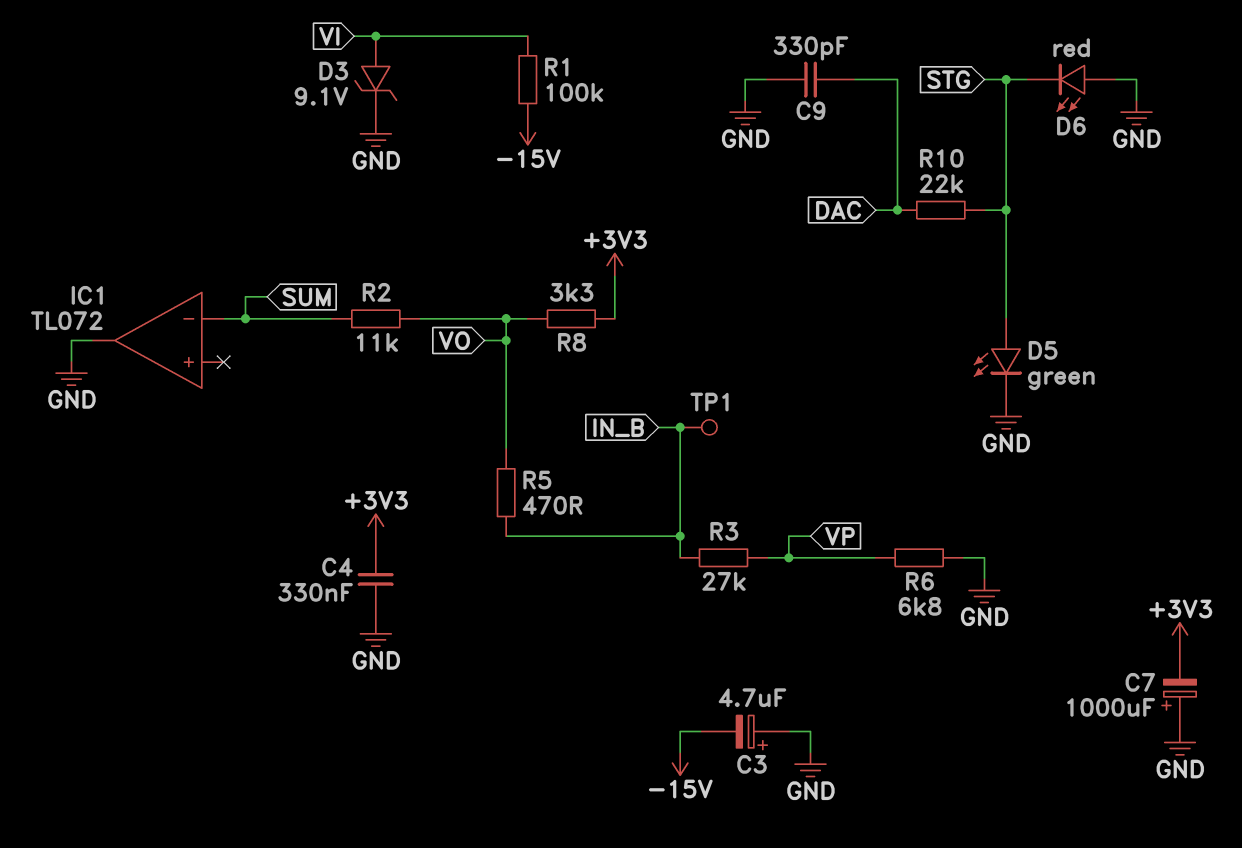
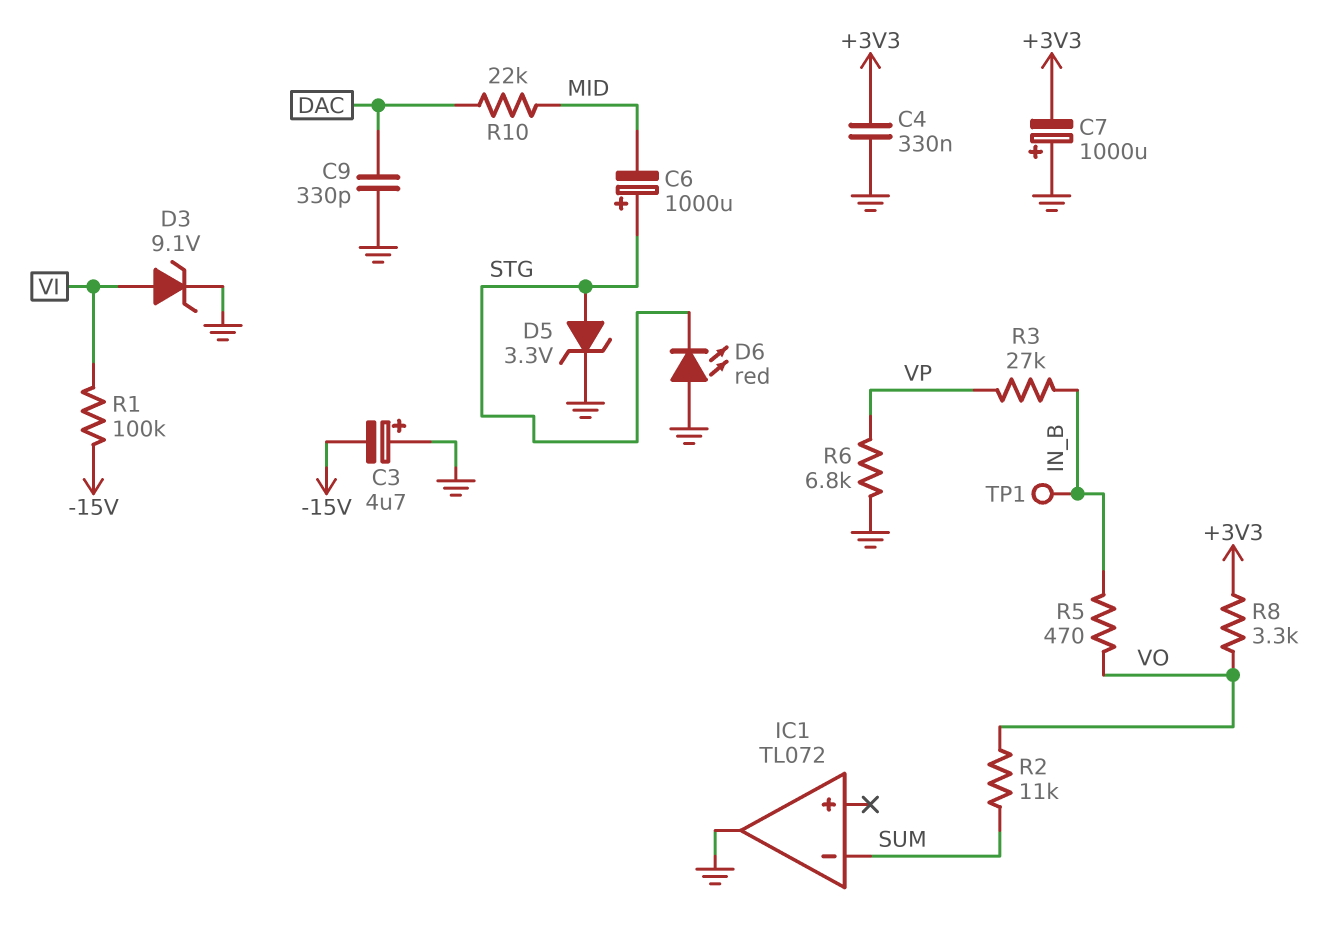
C6: none -> 1000uF (plus STG, minus MID)
D5: LED green (A STG, K GND) -> zener 3.3V (A STG, K GND)
R10: 22k (DAC, STG) -> 22k (DAC, MID)

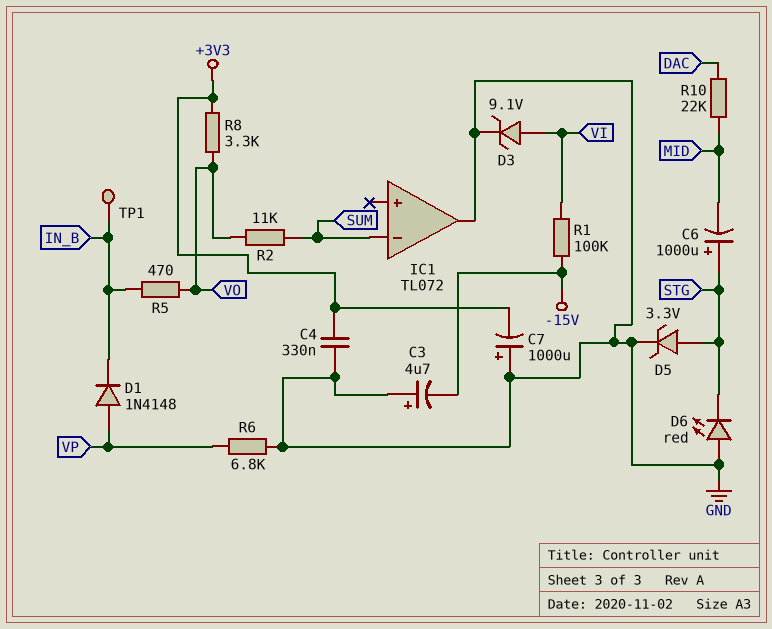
C9: 330pF (DAC, GND) -> none
D1: none -> diode 1N4148 (A VP, K IN_B)
R3: 27k (IN_B, VP) -> none

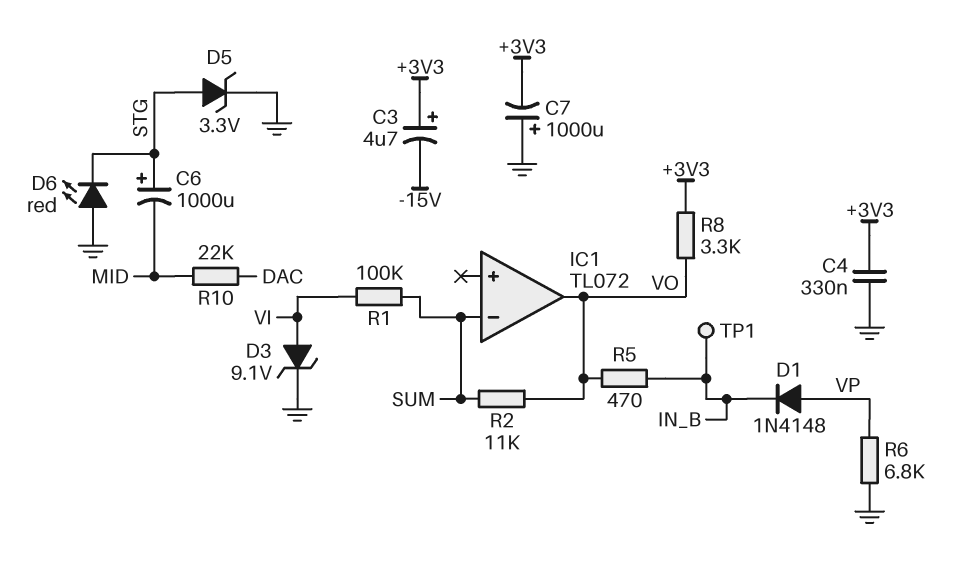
C3: 4.7uF (plus GND, minus -15V) -> 4.7uF (plus +3V3, minus -15V)
IC1 pin out: GND -> VO
R1: 100k (-15V, VI) -> 100k (SUM, VI)

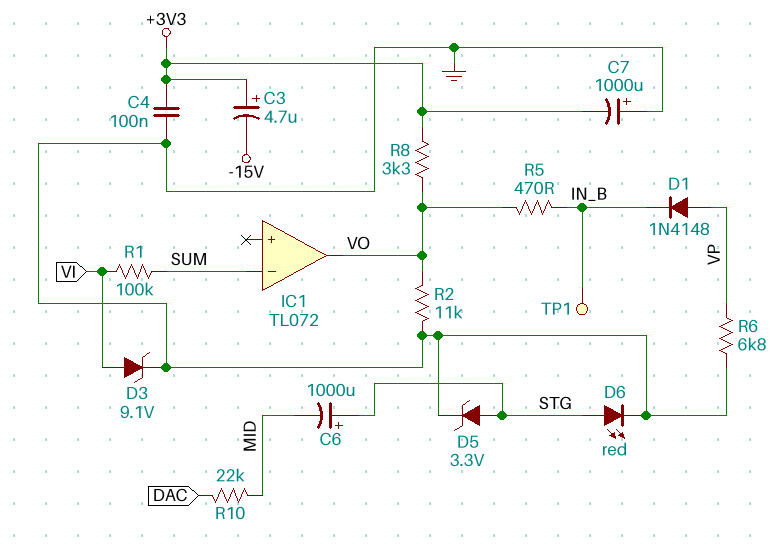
C4: 330nF (+3V3, GND) -> 100nF (+3V3, GND)
D6: LED red (A GND, K STG) -> LED red (A STG, K GND)
R2: 11k (SUM, VO) -> 11k (GND, VO)

